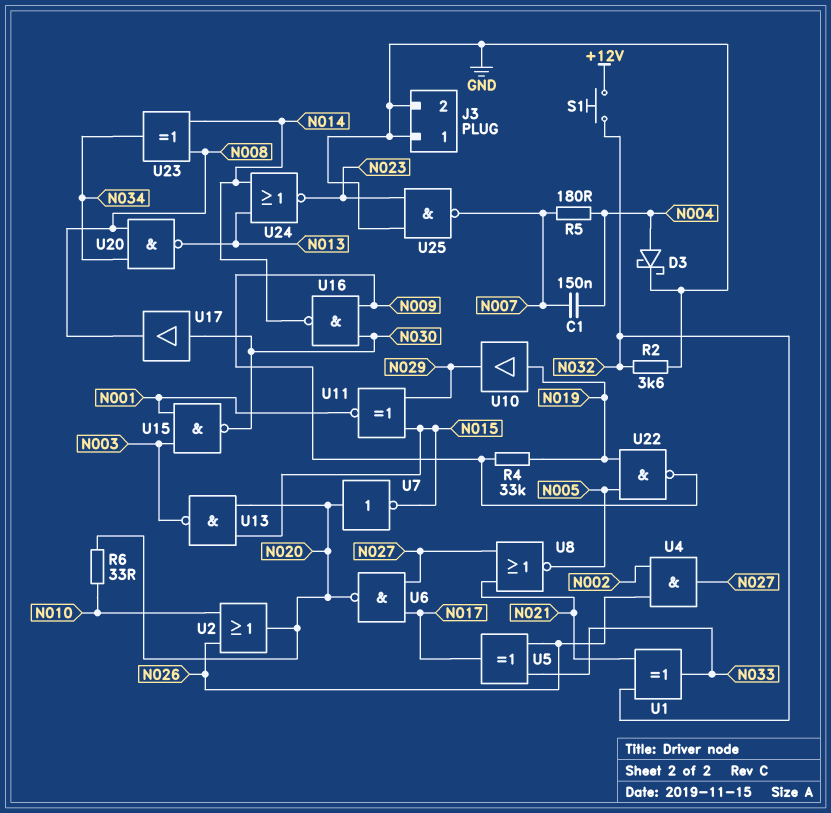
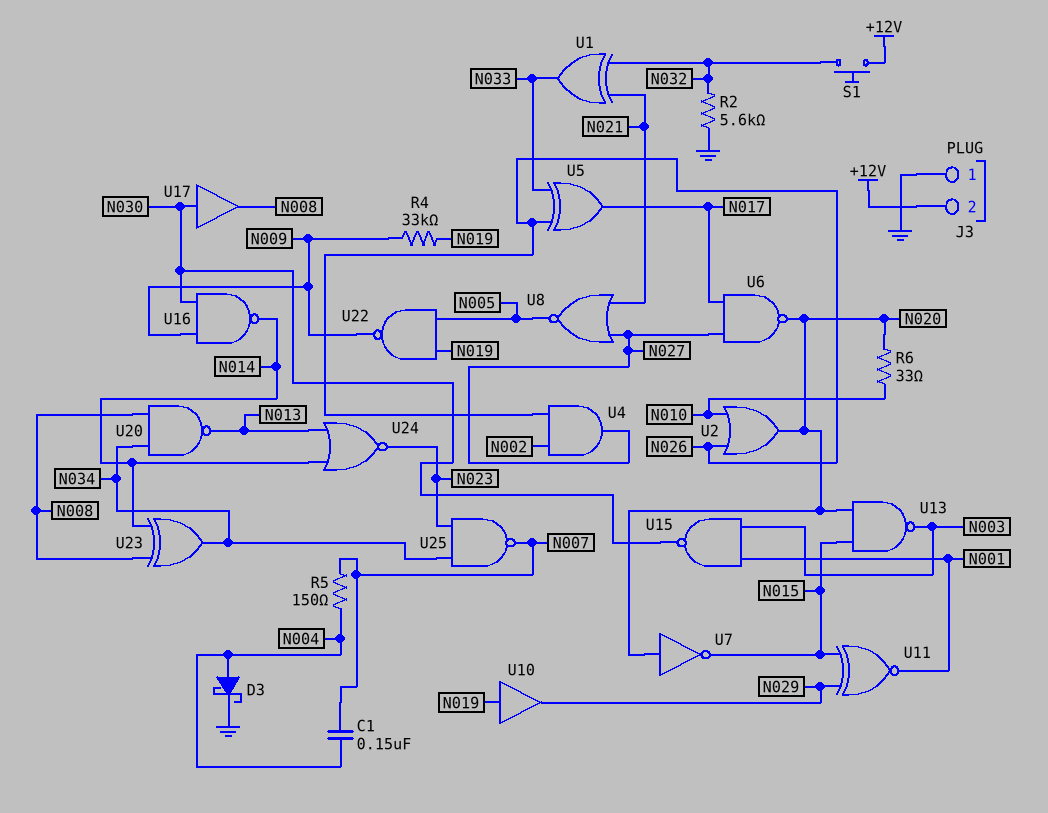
J3 pin 2: GND -> +12V
R2: 3.6k (GND, N032) -> 5.6k (GND, N032)
R5: 180 (N004, N007) -> 150 (N004, N007)
U25: NAND (in GND, in N023, out N007) -> NAND (in N023, in N034, out N007)

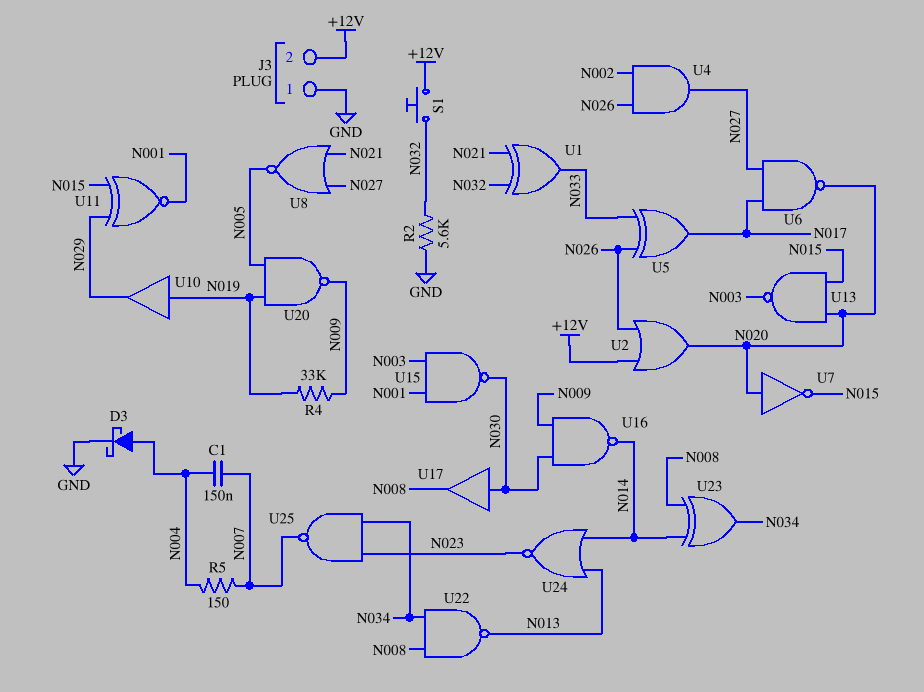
R6: 33 (N010, N020) -> none
U2: OR (in N010, in N026, out N020) -> OR (in +12V, in N026, out N020)
U20: NAND (in N008, in N034, out N013) -> NAND (in N005, in N019, out N009)
U22: NAND (in N005, in N019, out N009) -> NAND (in N008, in N034, out N013)

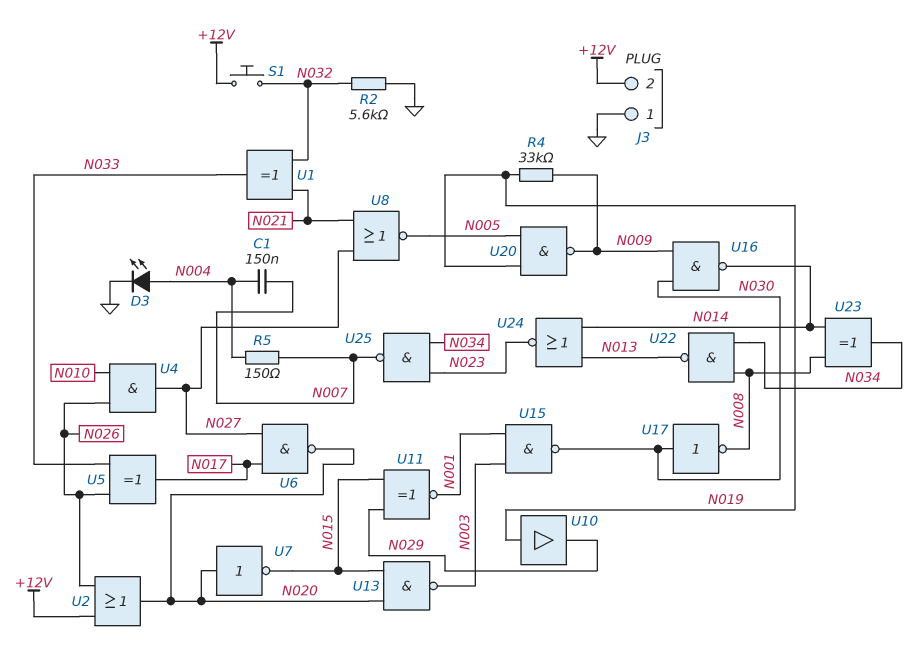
D3: schottky (A N004, K GND) -> LED (A N004, K GND)
U4: AND (in N002, in N026, out N027) -> AND (in N010, in N026, out N027)
U17: buffer (in N030, out N008) -> NOT (in N030, out N008)

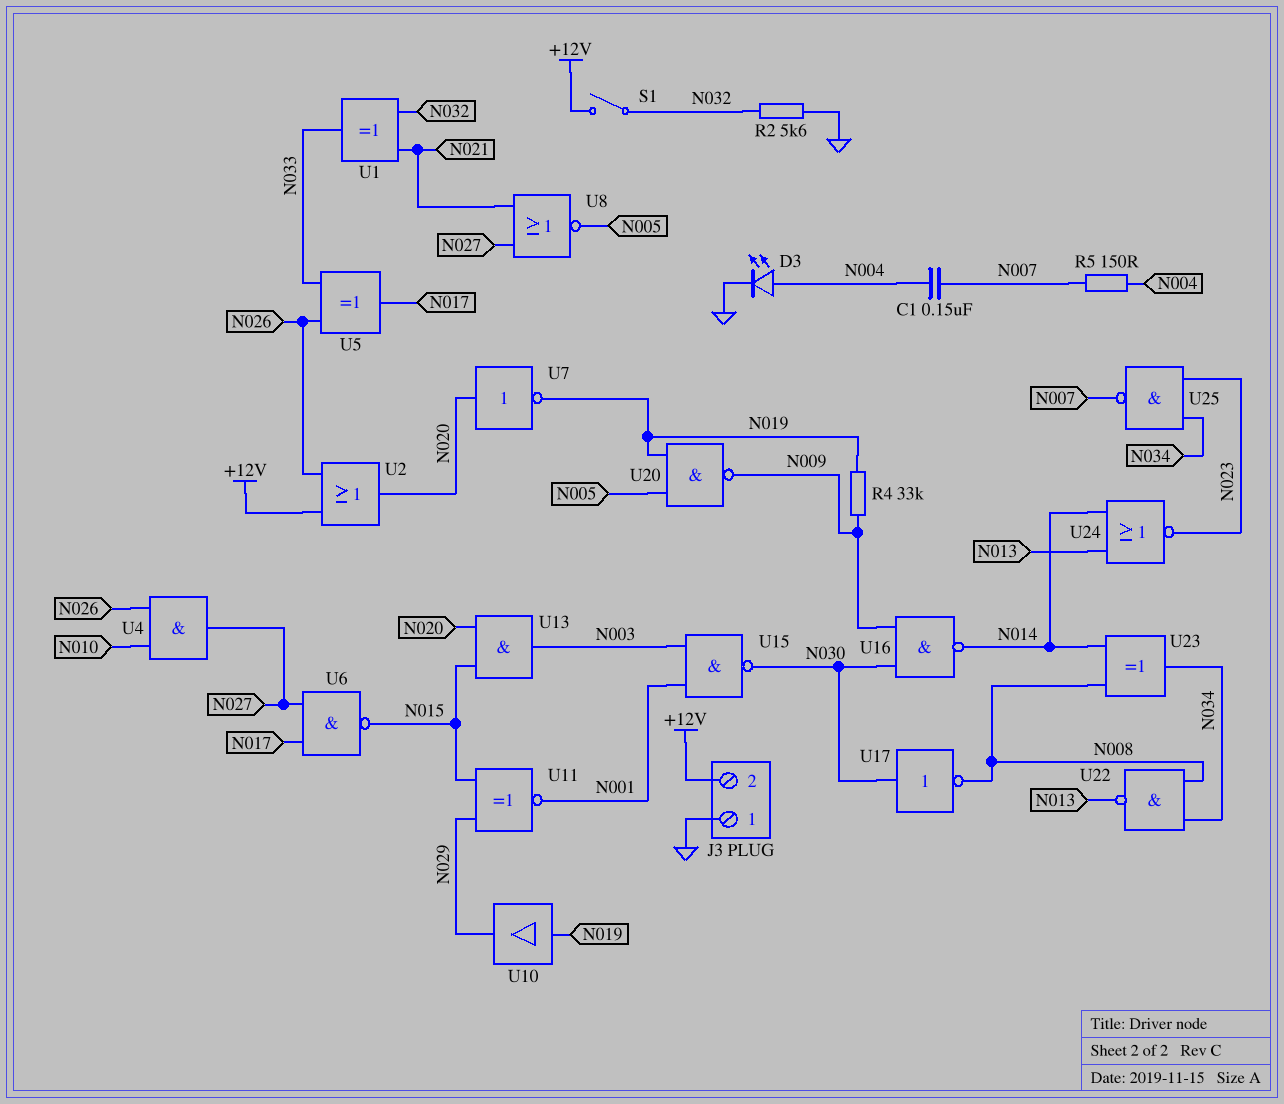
S1: button (+12V, N032) -> switch (+12V, N032)
U6: NAND (in N017, in N027, out N020) -> NAND (in N017, in N027, out N015)
U7: NOT (in N020, out N015) -> NOT (in N020, out N019)
U13: NAND (in N015, in N020, out N003) -> AND (in N015, in N020, out N003)

